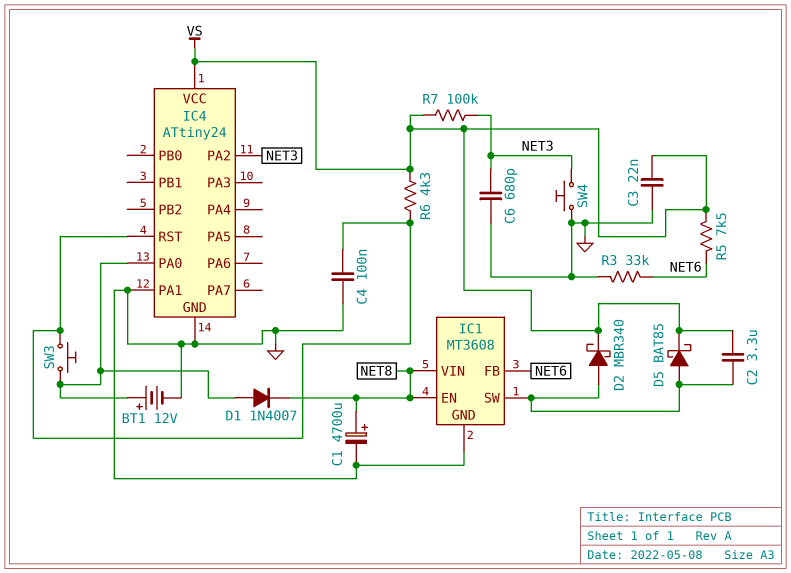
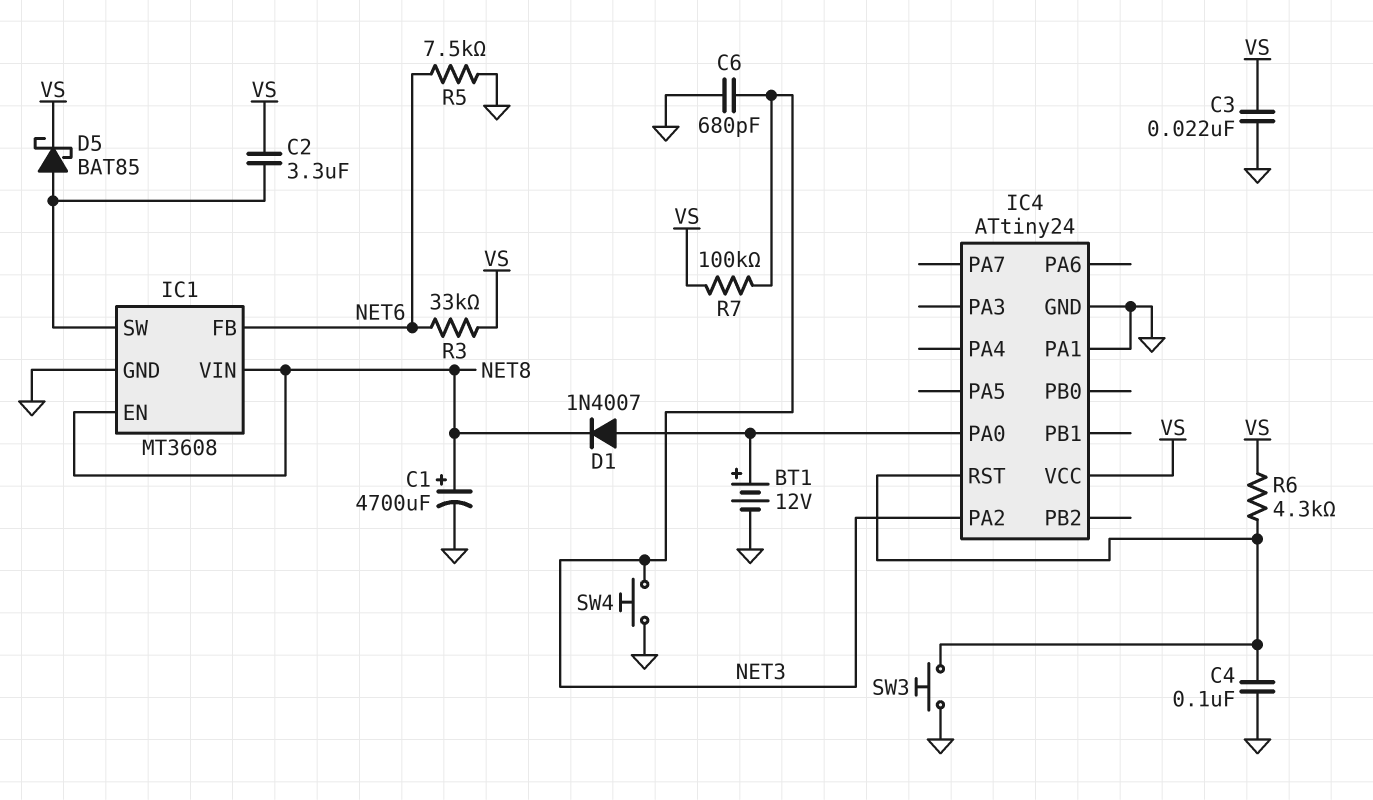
D2: schottky MBR340 (A IC1/SW, K VS) -> none
R3: 33k (GND, NET6) -> 33k (NET6, VS)
R5: 7.5k (NET6, VS) -> 7.5k (GND, NET6)
SW3: button (IC4/PA0, IC4/RST) -> button (GND, IC4/RST)

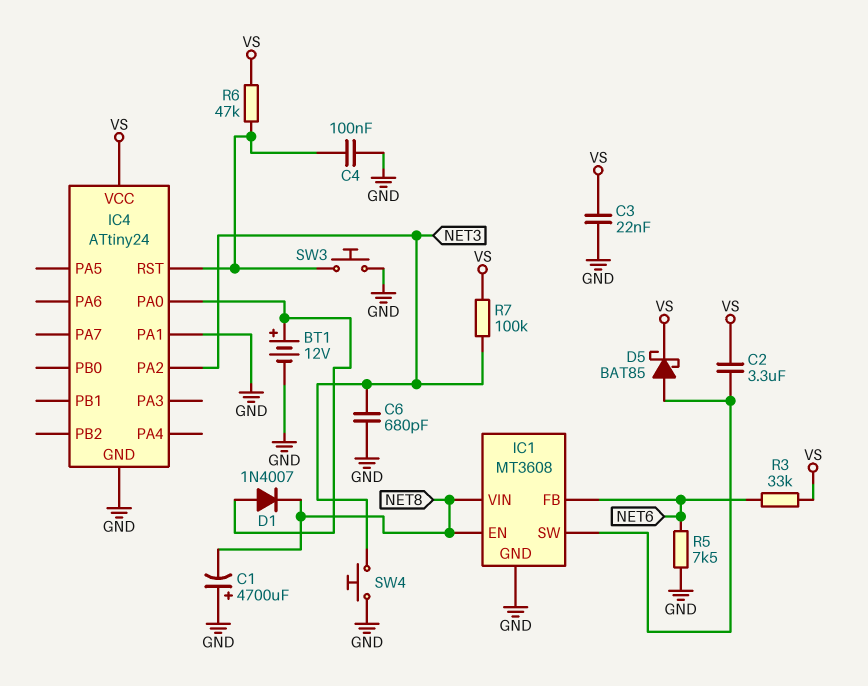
C1: 4700uF (plus NET8, minus GND) -> 4700uF (plus GND, minus NET8)
R6: 4.3k (IC4/RST, VS) -> 47k (IC4/RST, VS)

